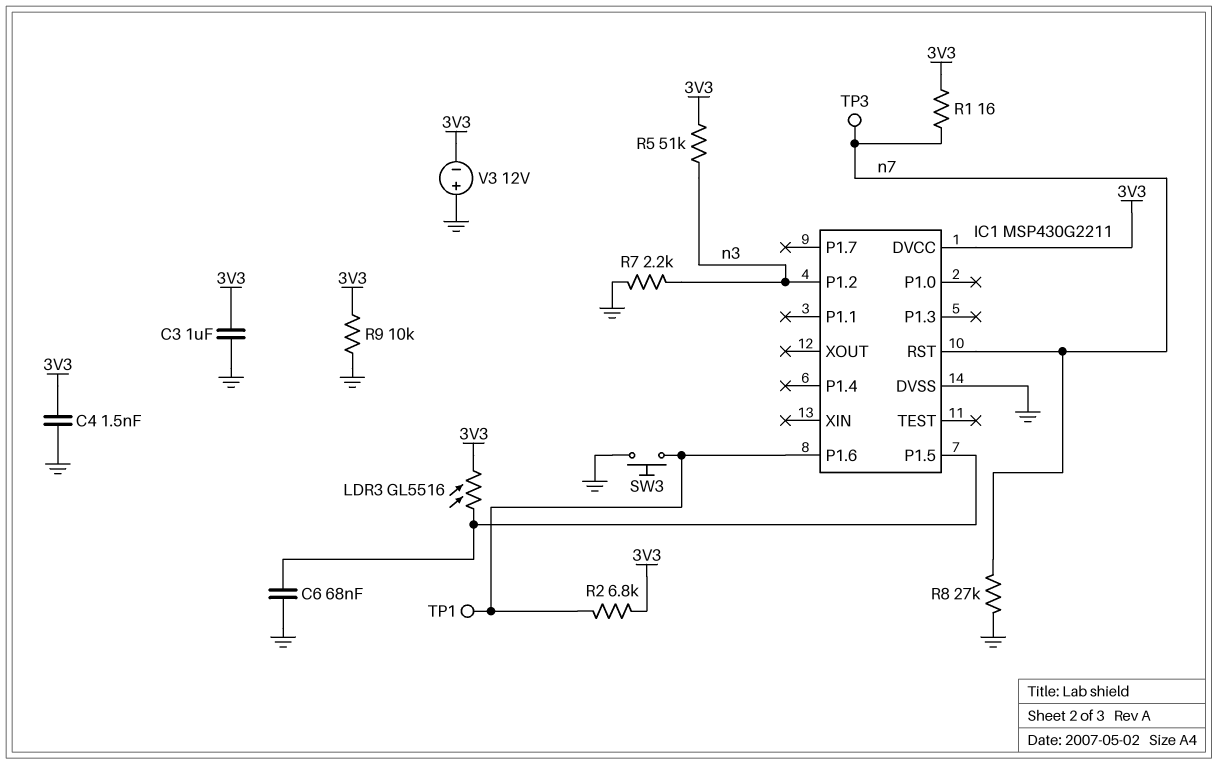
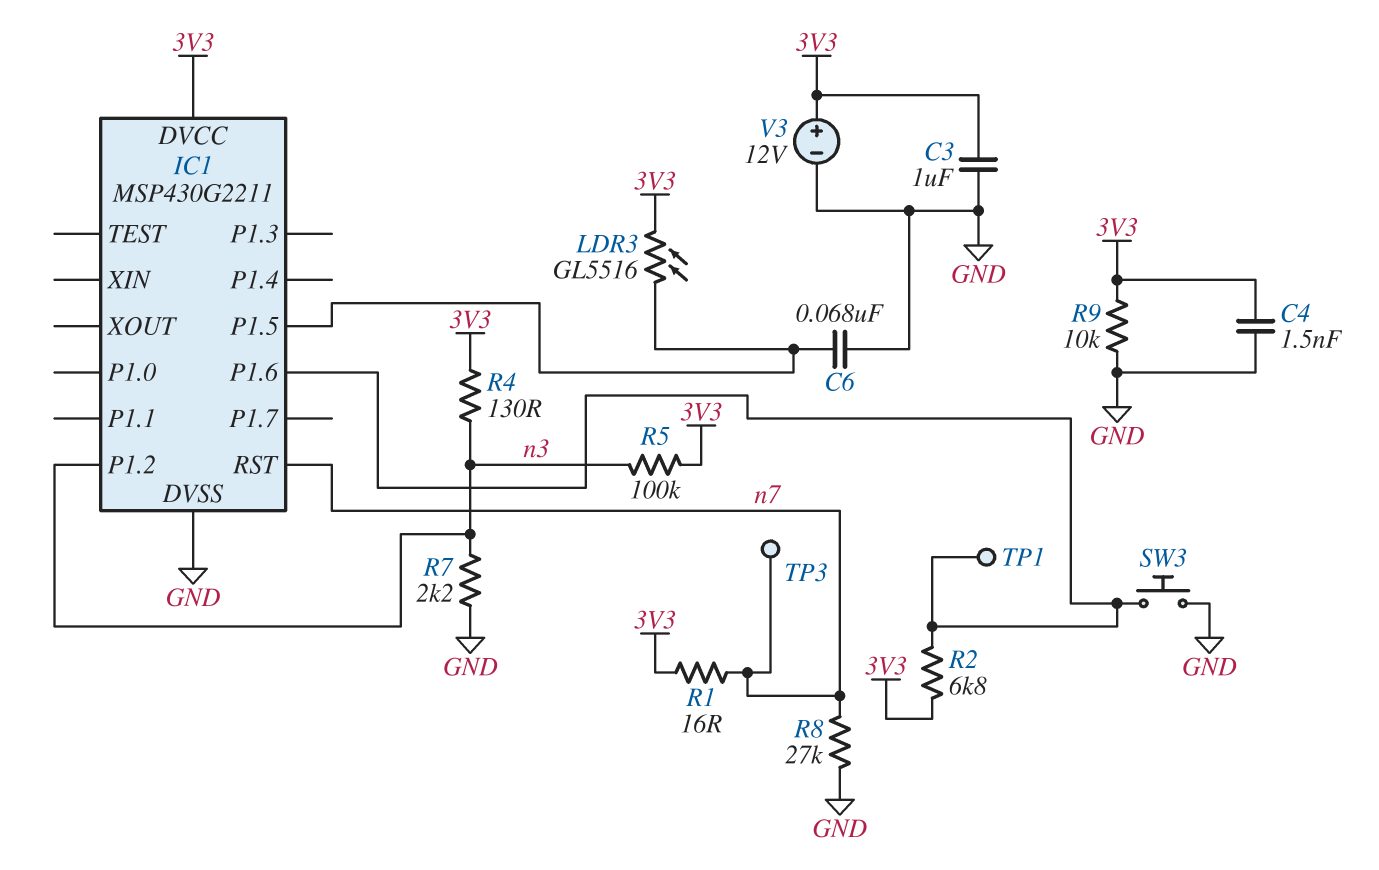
R4: none -> 130 (3V3, n3)
R5: 51k (3V3, n3) -> 100k (3V3, n3)
V3: 12V (plus GND, minus 3V3) -> 12V (plus 3V3, minus GND)

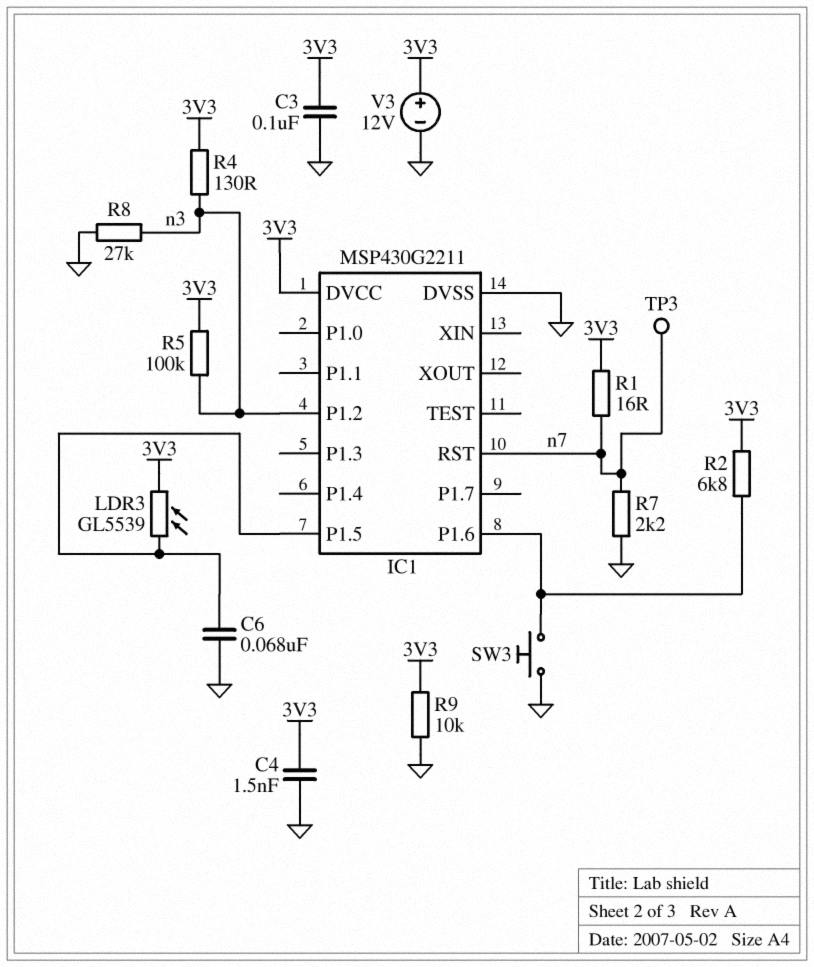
C3: 1uF (3V3, GND) -> 100nF (3V3, GND)
LDR3: GL5516 (3V3, IC1/P1.5) -> GL5539 (3V3, IC1/P1.5)
R7: 2.2k (GND, n3) -> 2.2k (GND, n7)
R8: 27k (GND, n7) -> 27k (GND, n3)
TP1: test point (IC1/P1.6) -> none

